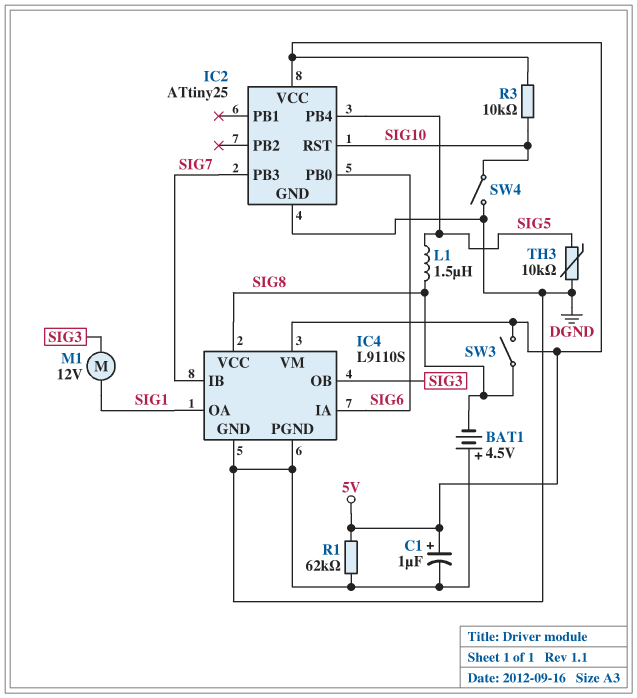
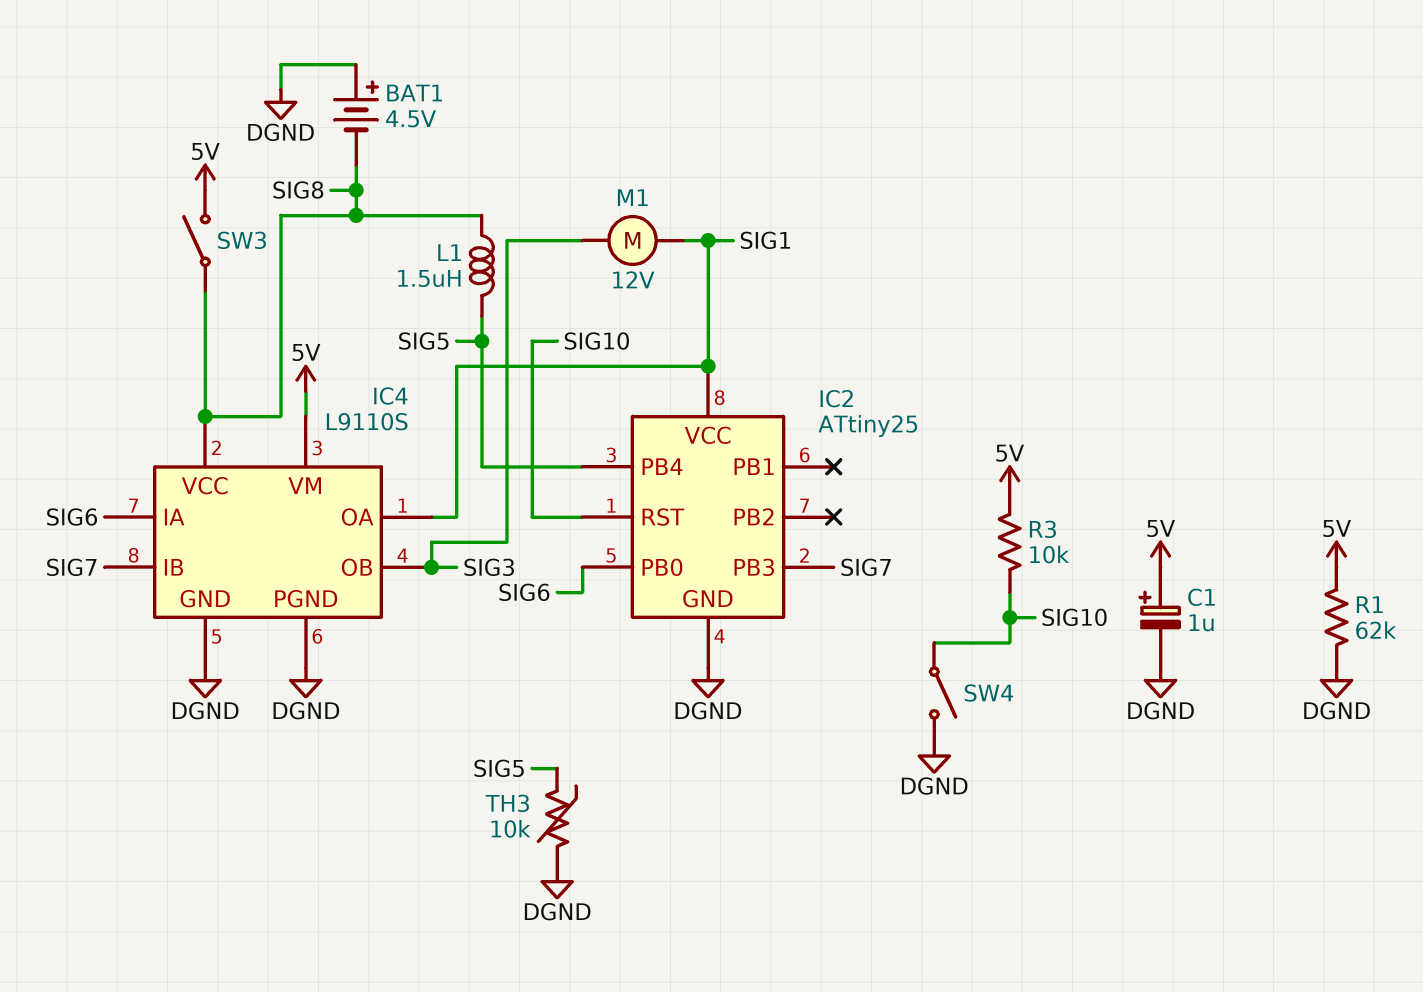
IC2 pin VCC: 5V -> SIG1

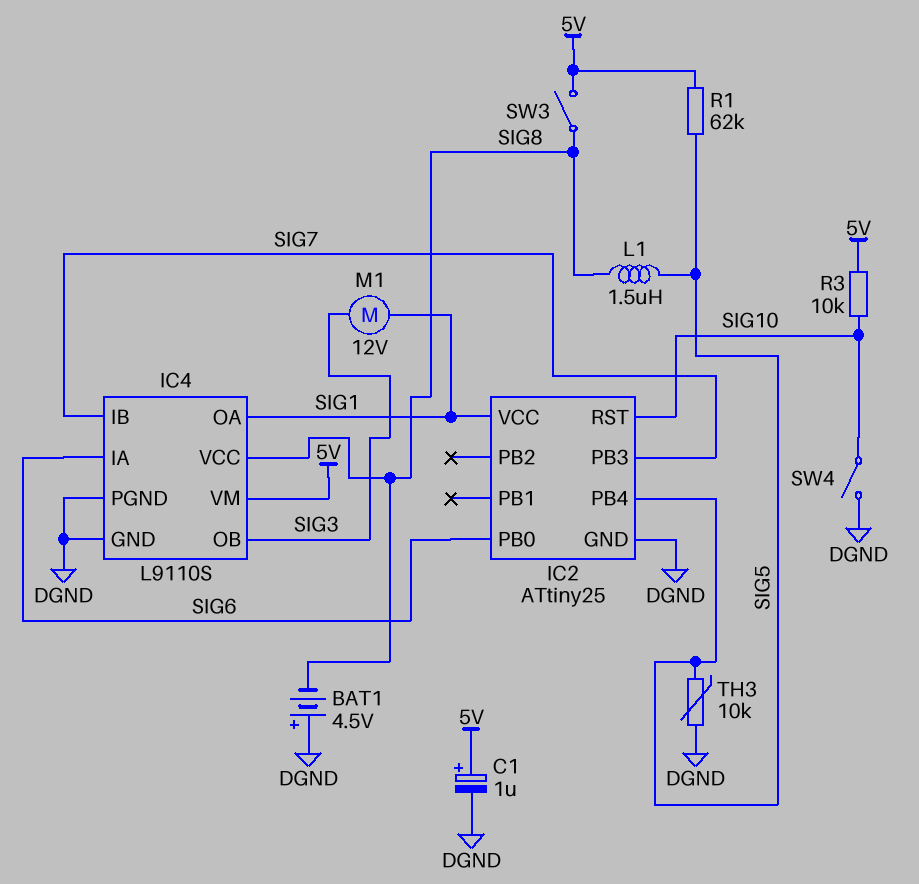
R1: 62k (5V, DGND) -> 62k (5V, SIG5)

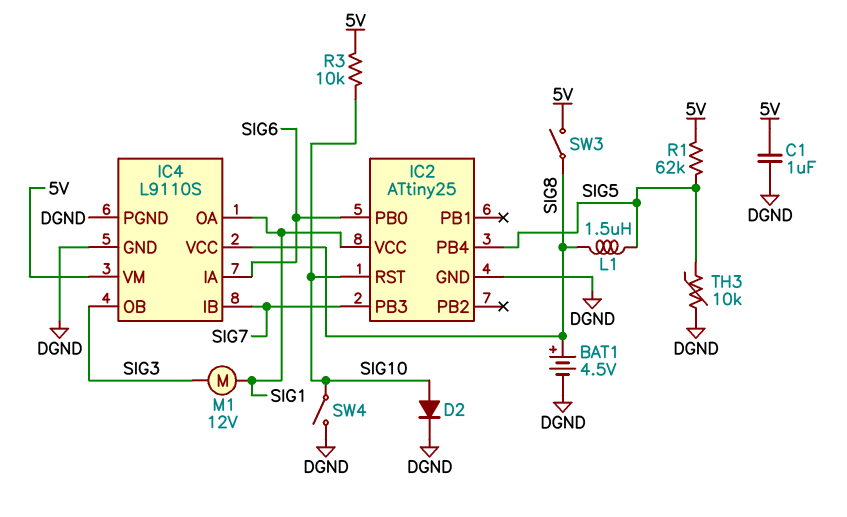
BAT1: 4.5V (plus DGND, minus SIG8) -> 4.5V (plus SIG8, minus DGND)
C1: 1uF (plus 5V, minus DGND) -> 1uF (5V, DGND)
D2: none -> diode (A SIG10, K DGND)

